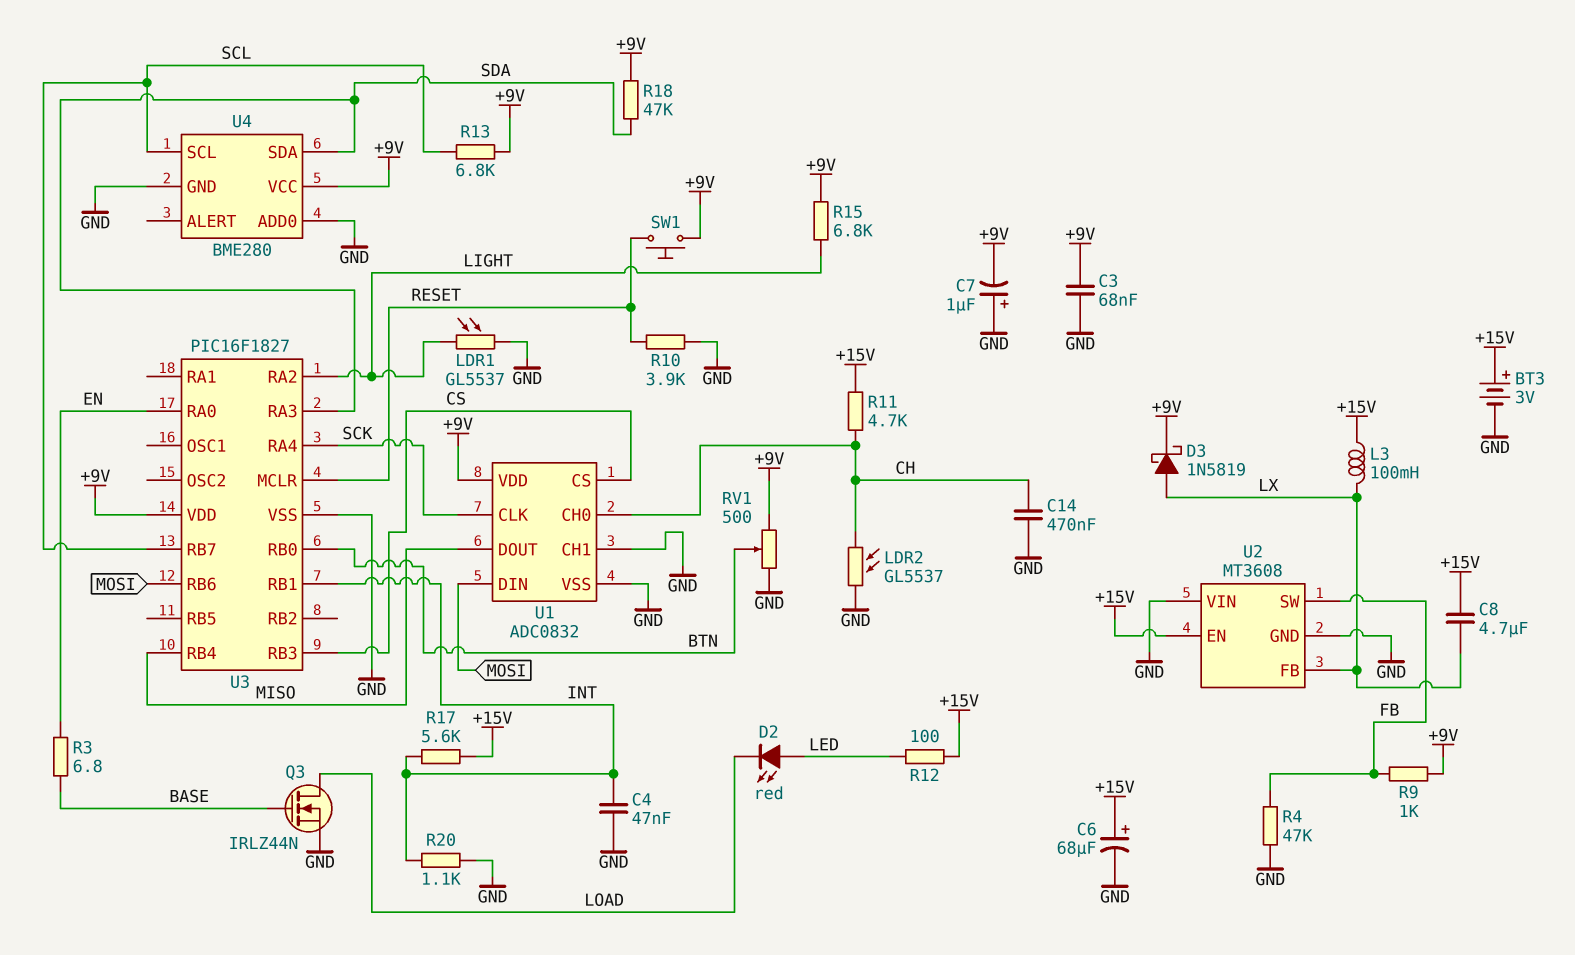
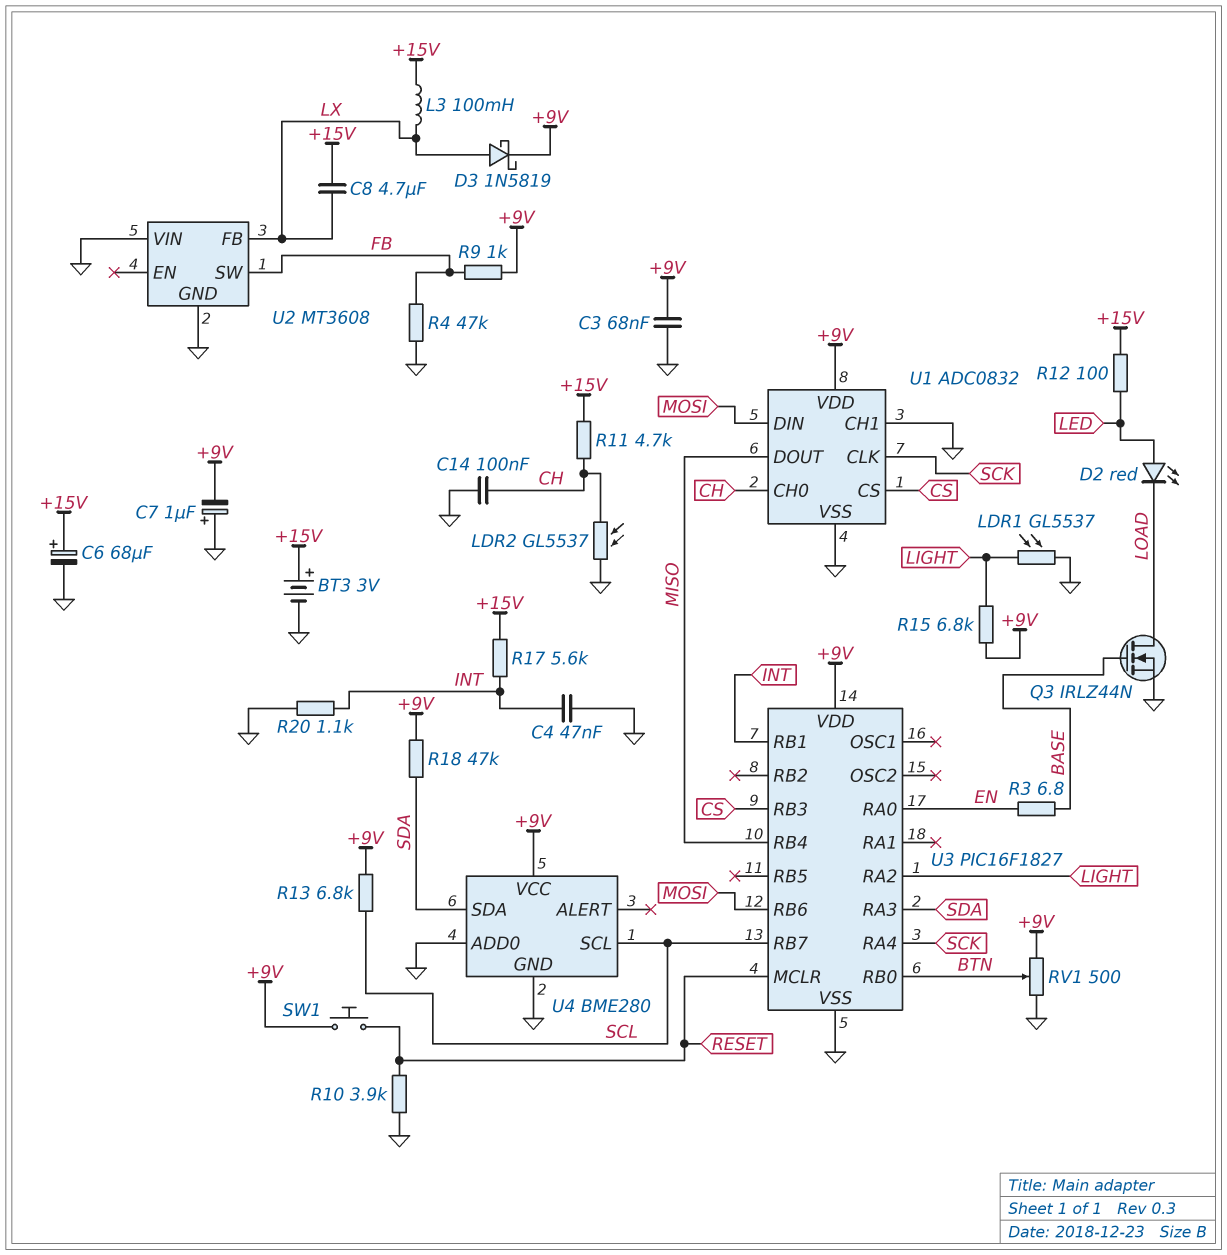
C14: 470nF (CH, GND) -> 100nF (CH, GND)
U2 pin EN: +15V -> none

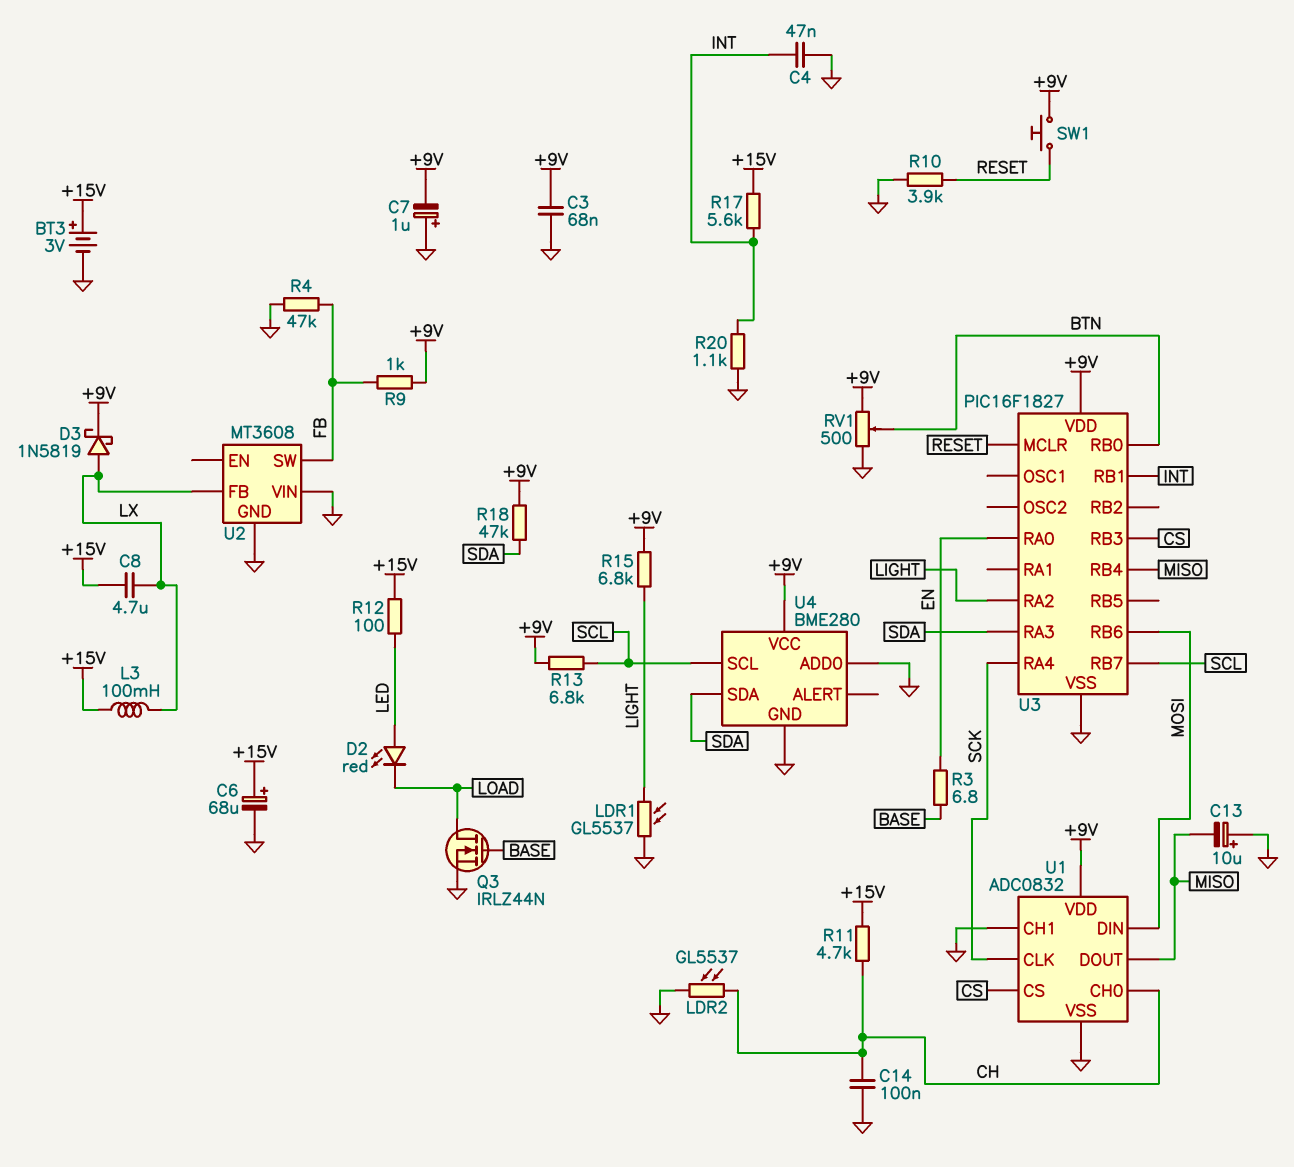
C13: none -> 10uF (plus GND, minus MISO)

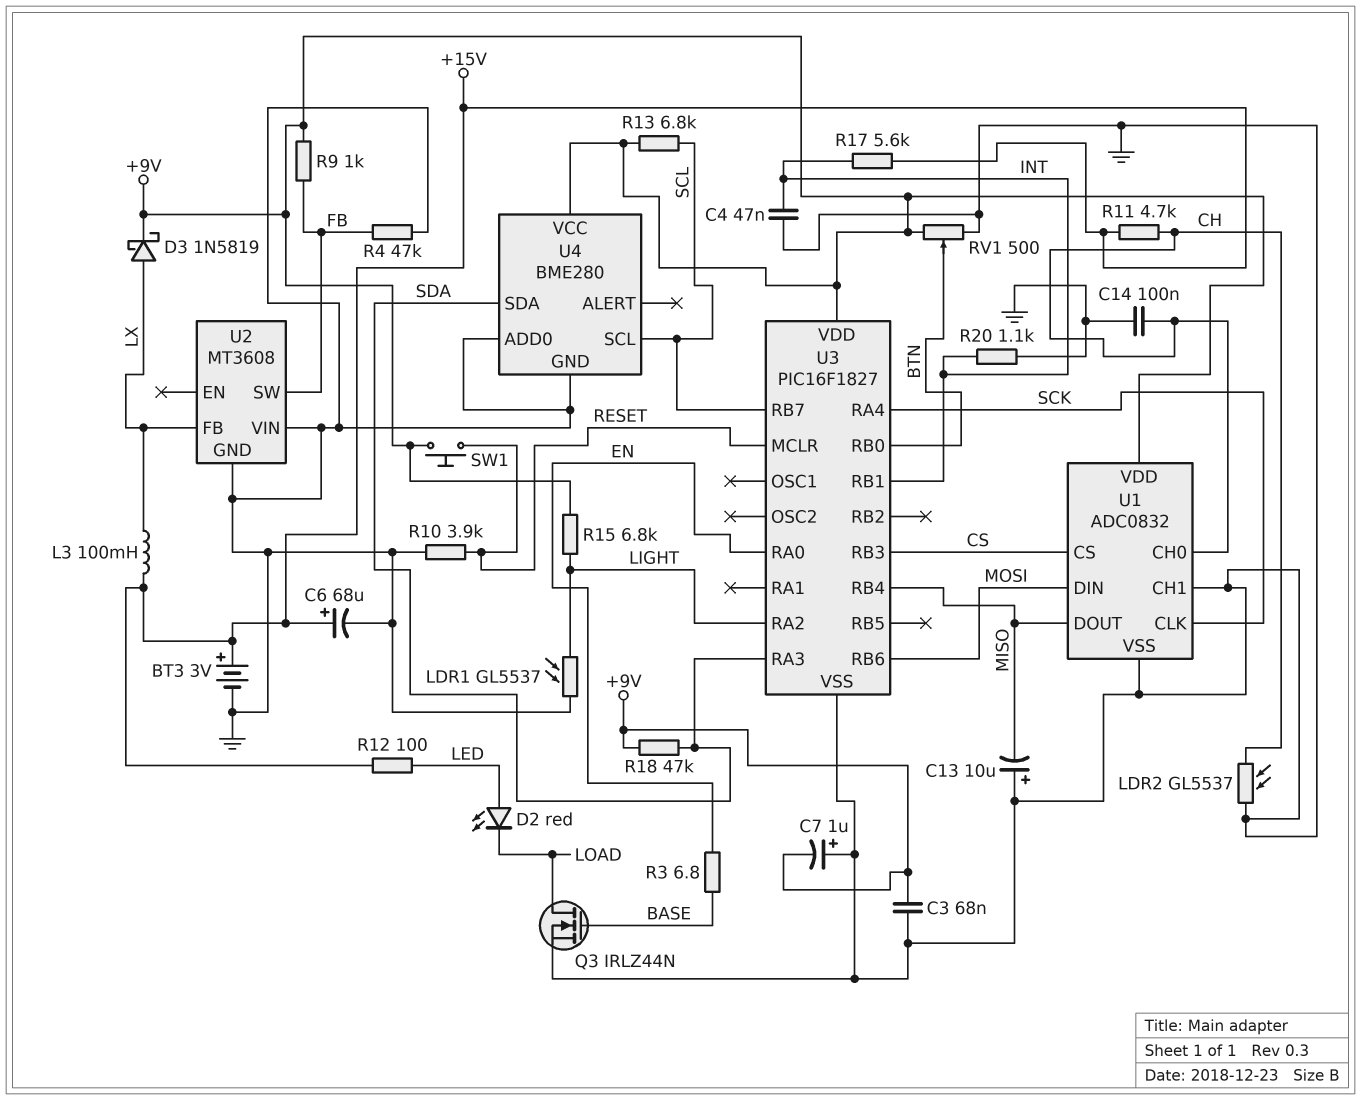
C8: 4.7uF (+15V, LX) -> none

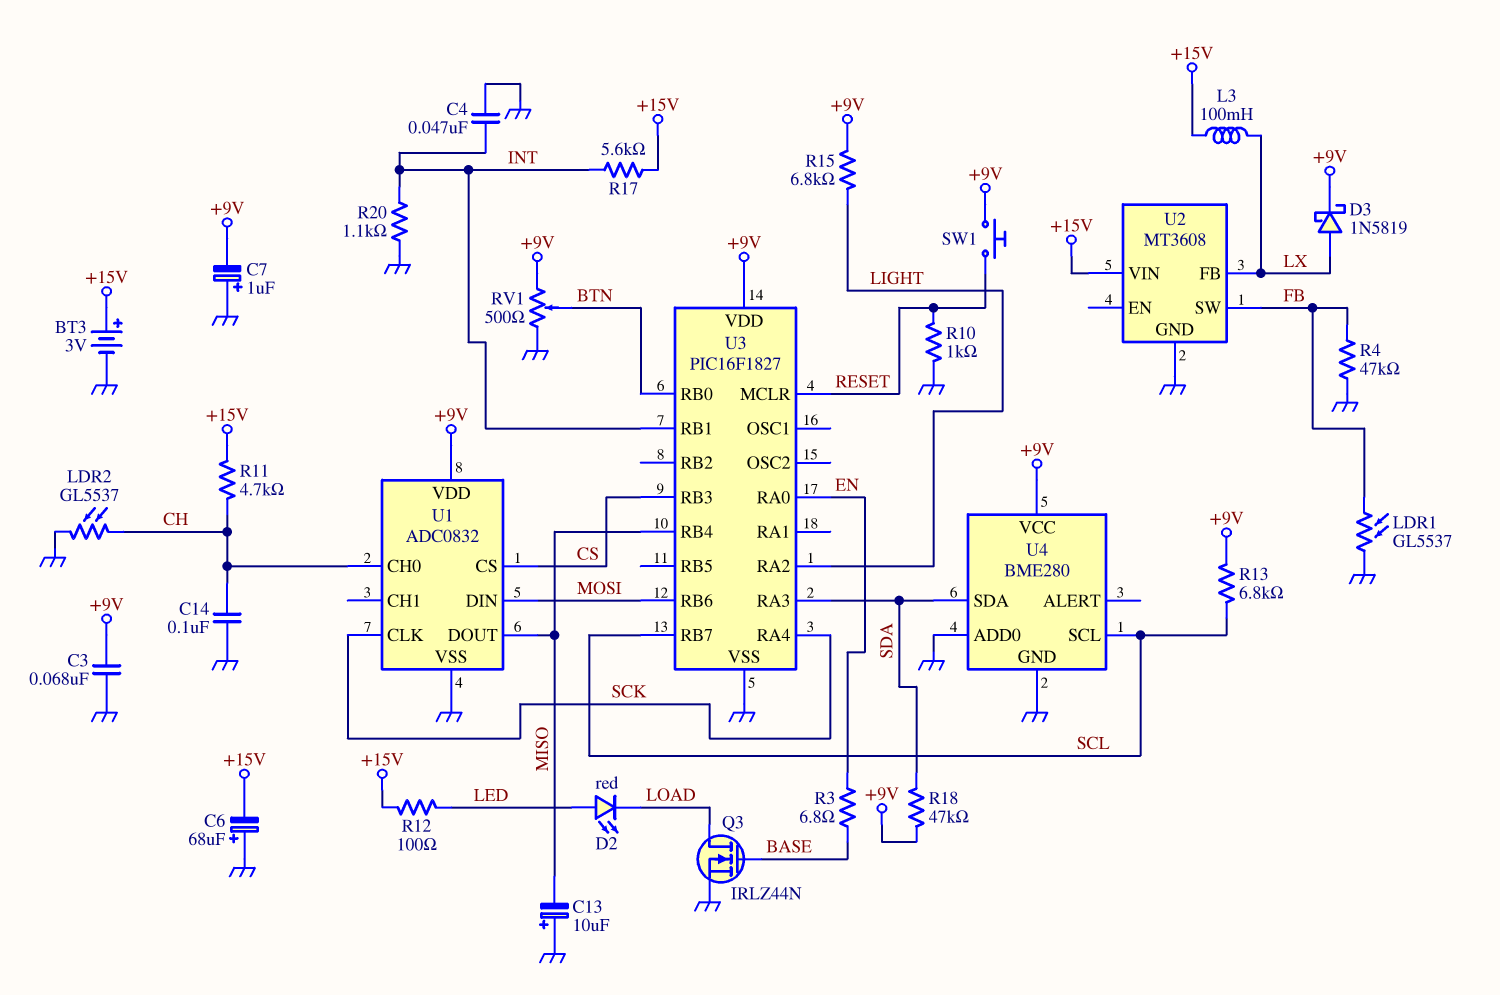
C6: 68uF (plus +15V, minus GND) -> 68uF (plus GND, minus +15V)
LDR1: GL5537 (GND, LIGHT) -> GL5537 (FB, GND)
R9: 1k (+9V, FB) -> none
R10: 3.9k (GND, RESET) -> 1k (GND, RESET)
U1 pin CH1: GND -> none
U2 pin VIN: GND -> +15V

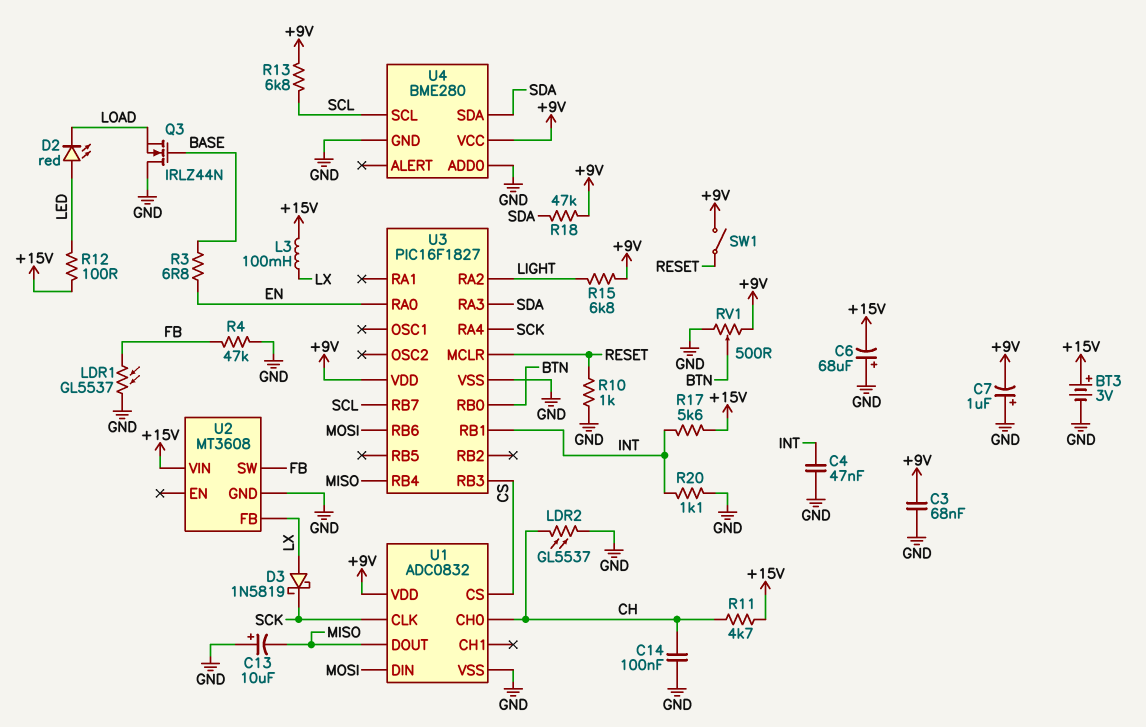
D3: schottky 1N5819 (A LX, K +9V) -> schottky 1N5819 (A LX, K SCK)
Q3: NMOS IRLZ44N (G BASE, D LOAD, S GND) -> NMOS IRLZ44N (G BASE, D GND, S LOAD)
SW1: button (+9V, RESET) -> switch (+9V, RESET)

